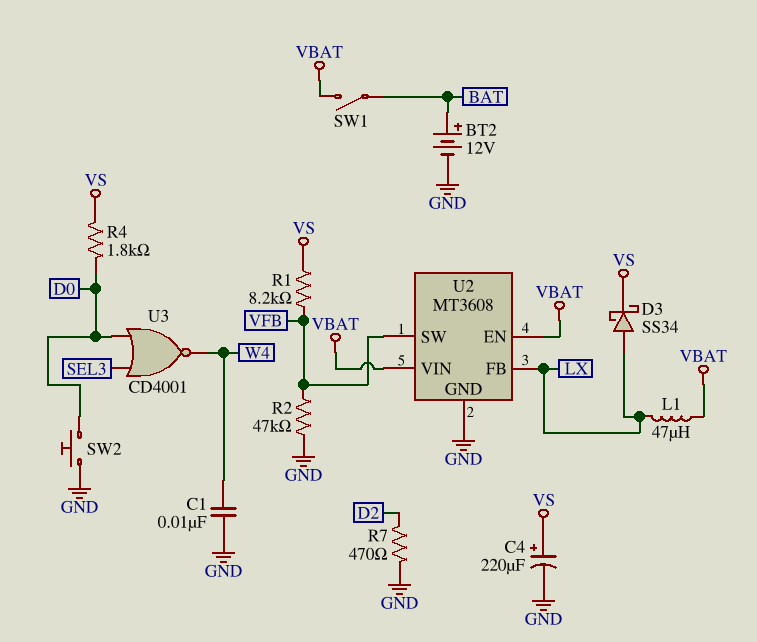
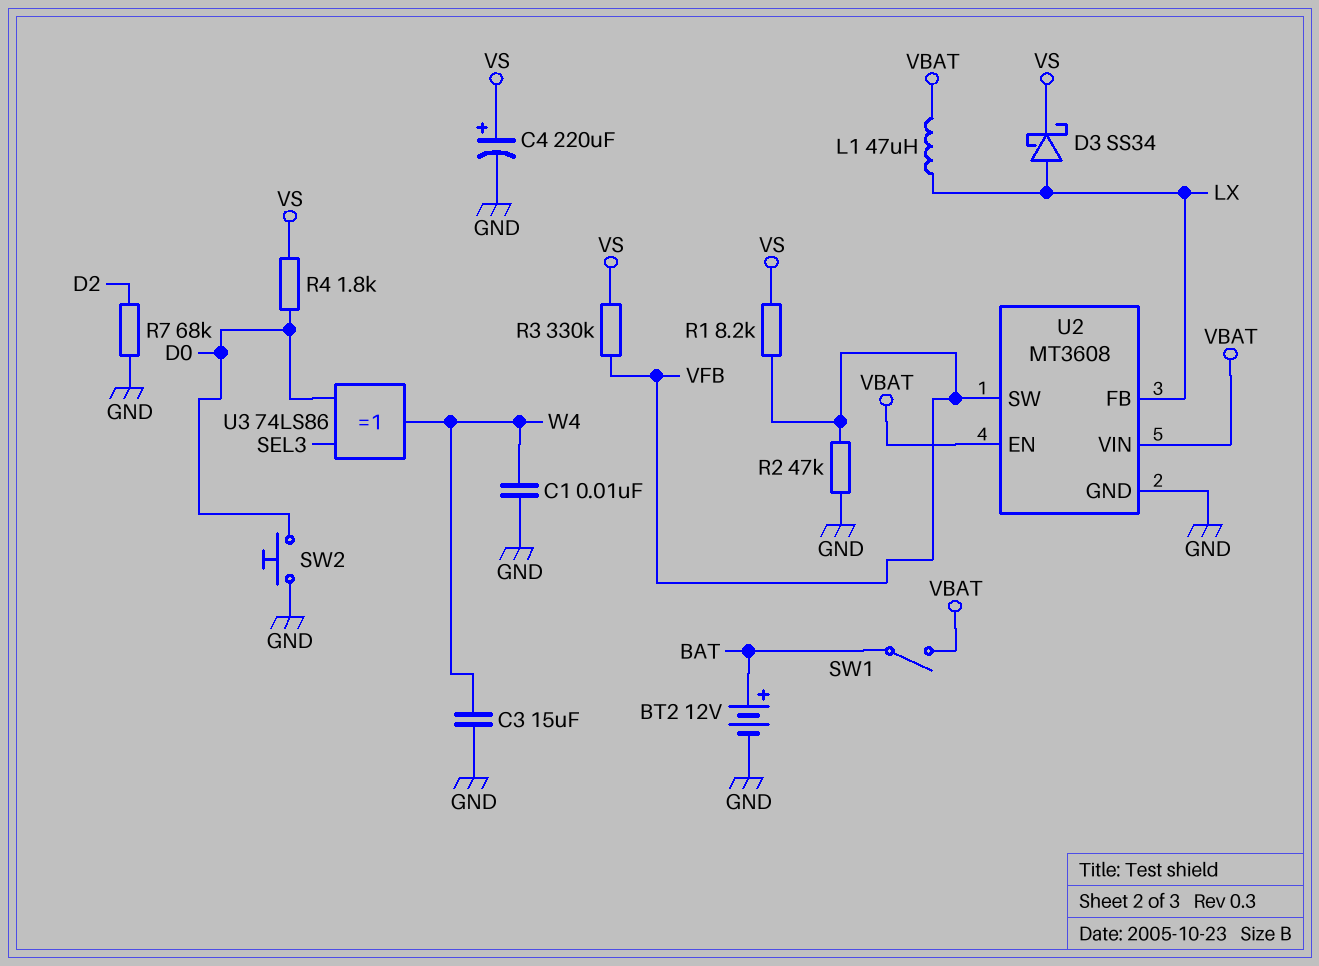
C3: none -> 15uF (GND, W4)
R3: none -> 330k (VFB, VS)
R7: 470 (D2, GND) -> 68k (D2, GND)
U3: NOR CD4001 (in D0, in SEL3, out W4) -> XOR 74LS86 (in D0, in SEL3, out W4)

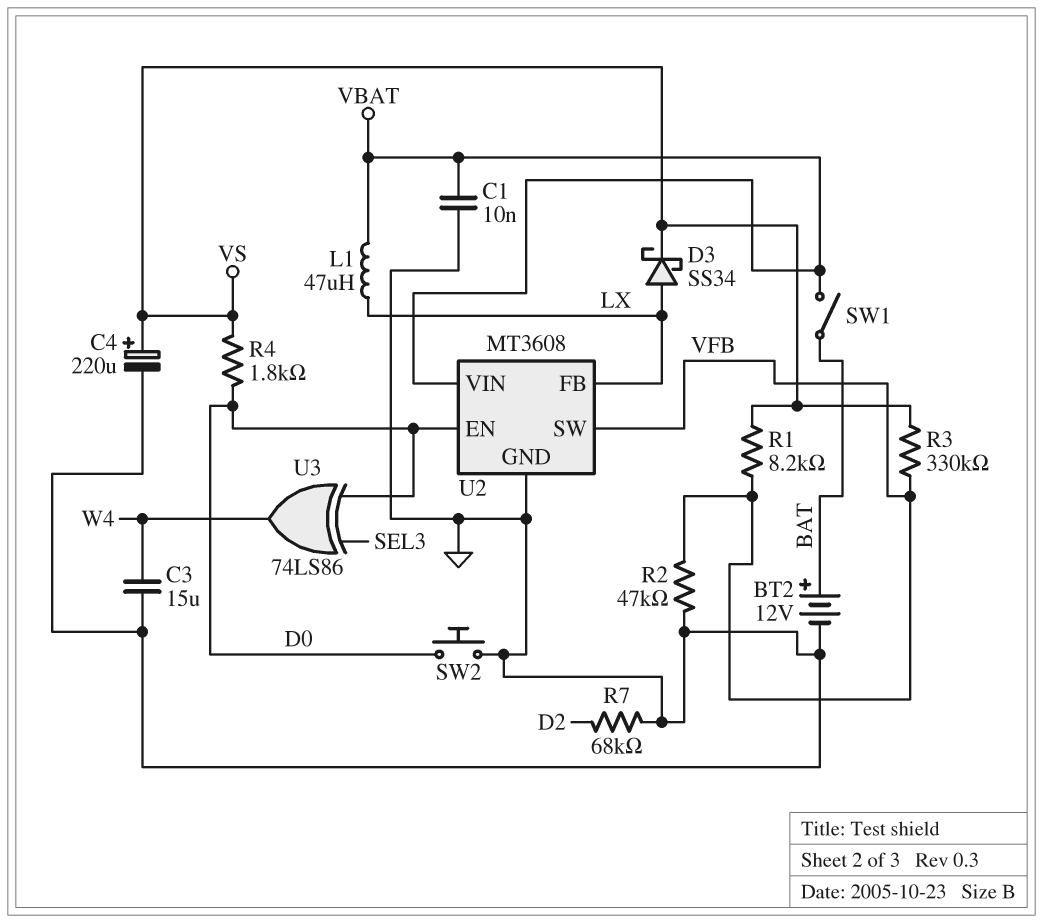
C1: 10nF (GND, W4) -> 10nF (GND, VBAT)
U2 pin EN: VBAT -> D0

